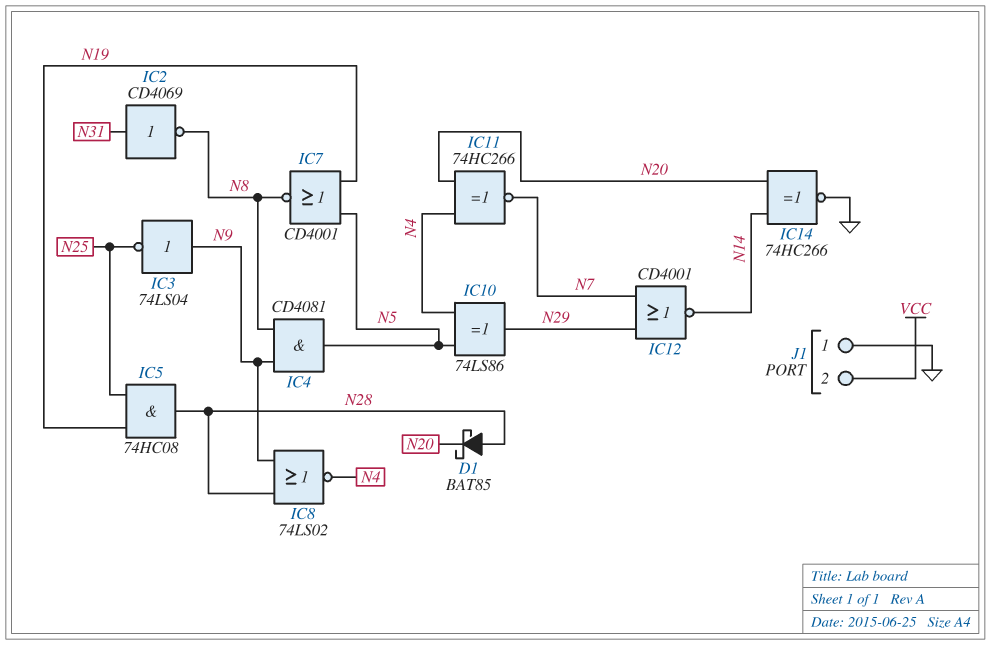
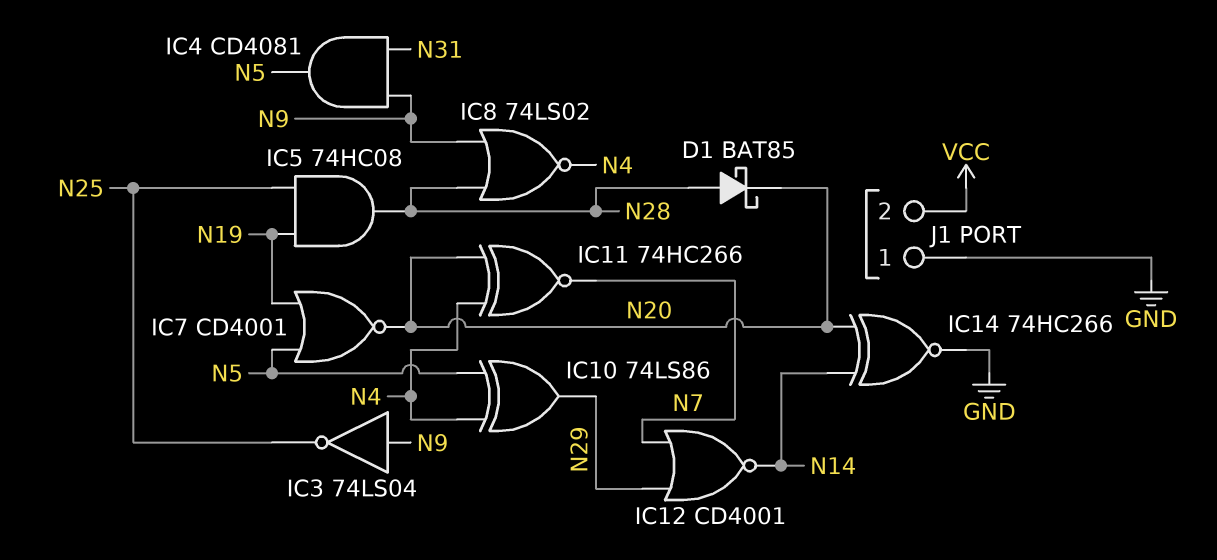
IC2: NOT CD4069 (in N31, out N8) -> none
IC4: AND CD4081 (in N8, in N9, out N5) -> AND CD4081 (in N9, in N31, out N5)
IC7: NOR CD4001 (in N5, in N19, out N8) -> NOR CD4001 (in N5, in N19, out N20)

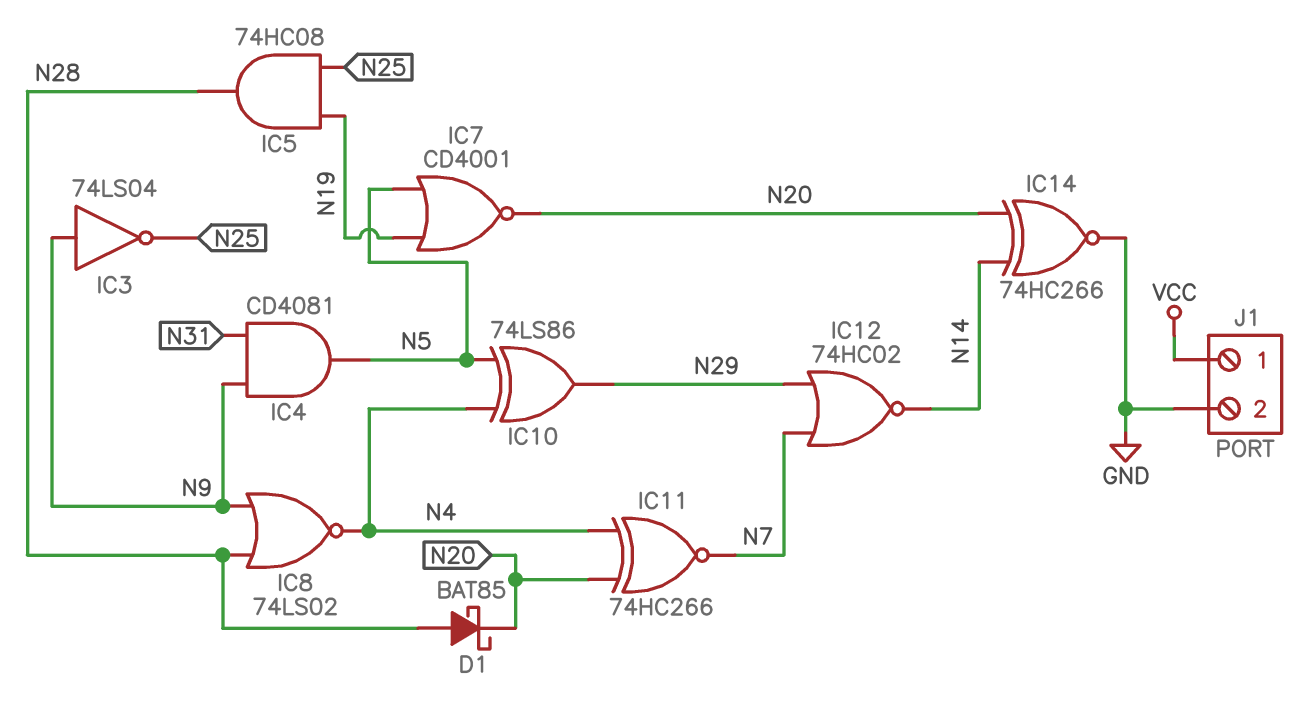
IC12: NOR CD4001 (in N7, in N29, out N14) -> NOR 74HC02 (in N7, in N29, out N14)
J1 pin 1: GND -> VCC
J1 pin 2: VCC -> GND

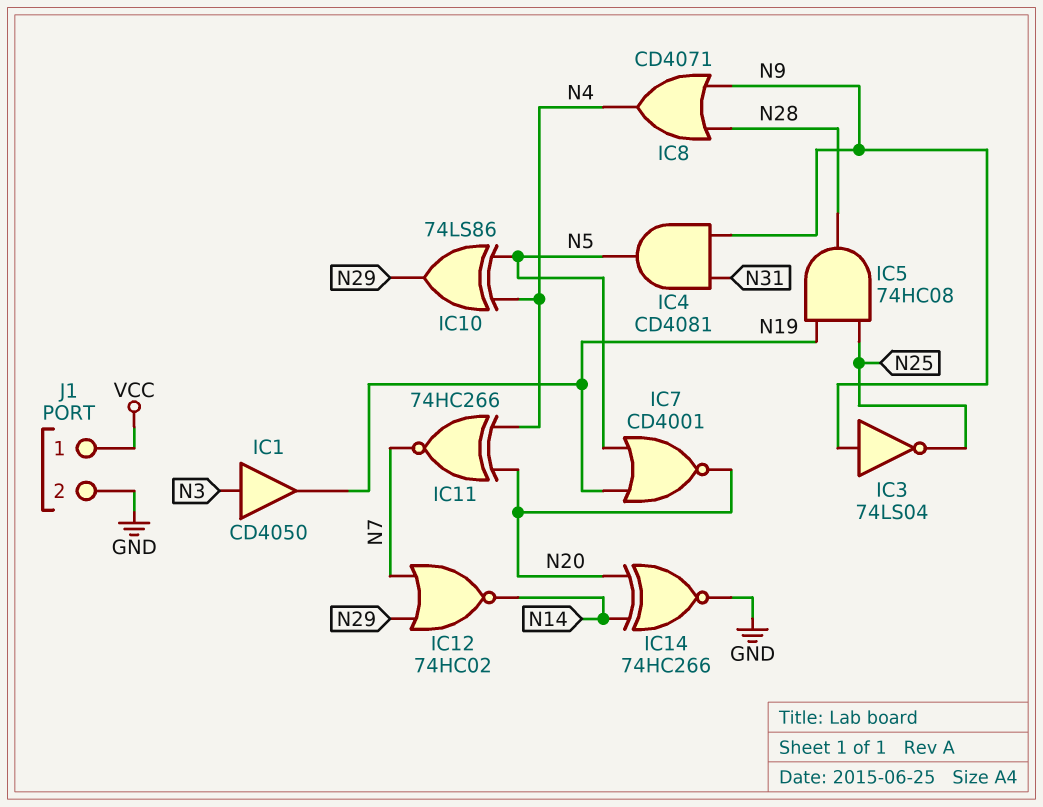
D1: schottky BAT85 (A N28, K N20) -> none
IC1: none -> buffer CD4050 (in N3, out N19)
IC8: NOR 74LS02 (in N9, in N28, out N4) -> OR CD4071 (in N9, in N28, out N4)

